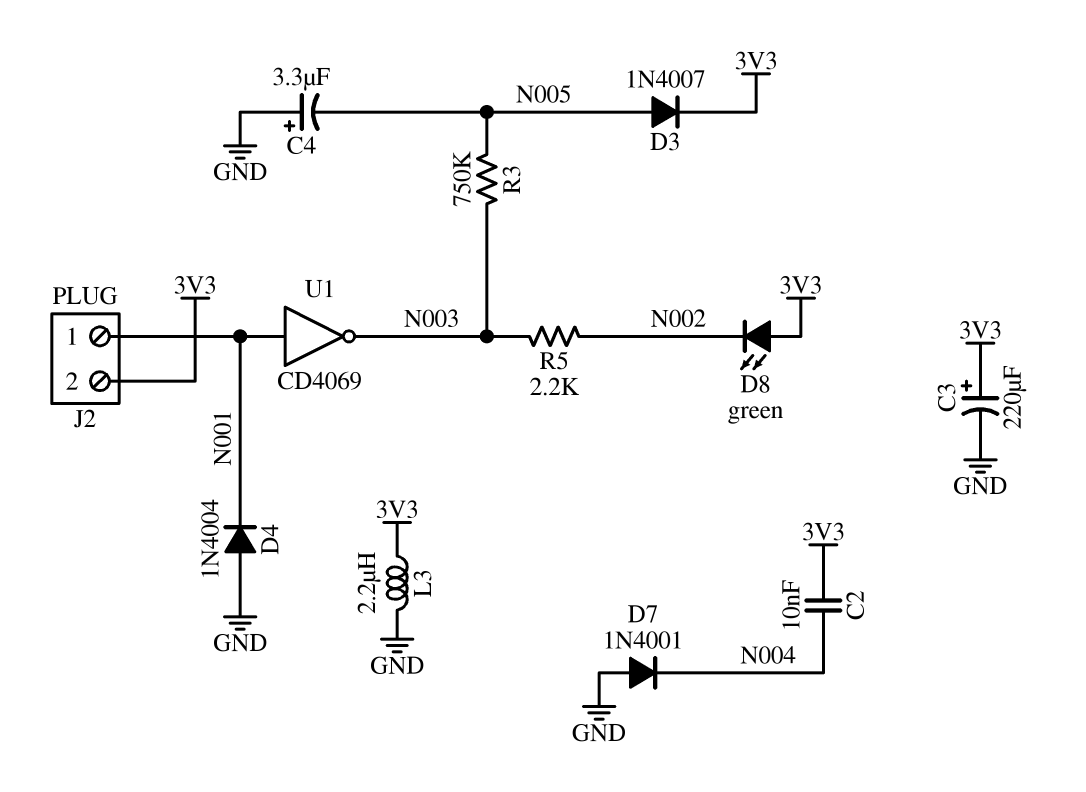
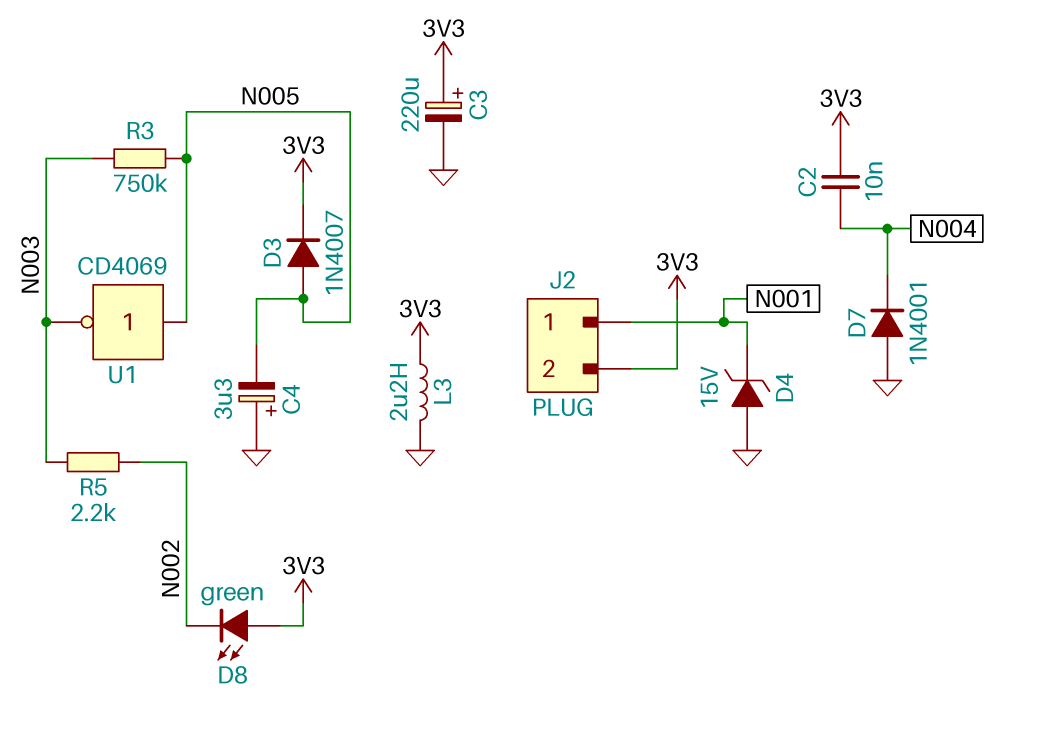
D4: diode 1N4004 (A GND, K N001) -> zener 15V (A GND, K N001)
U1: NOT CD4069 (in N001, out N003) -> NOT CD4069 (in N005, out N003)

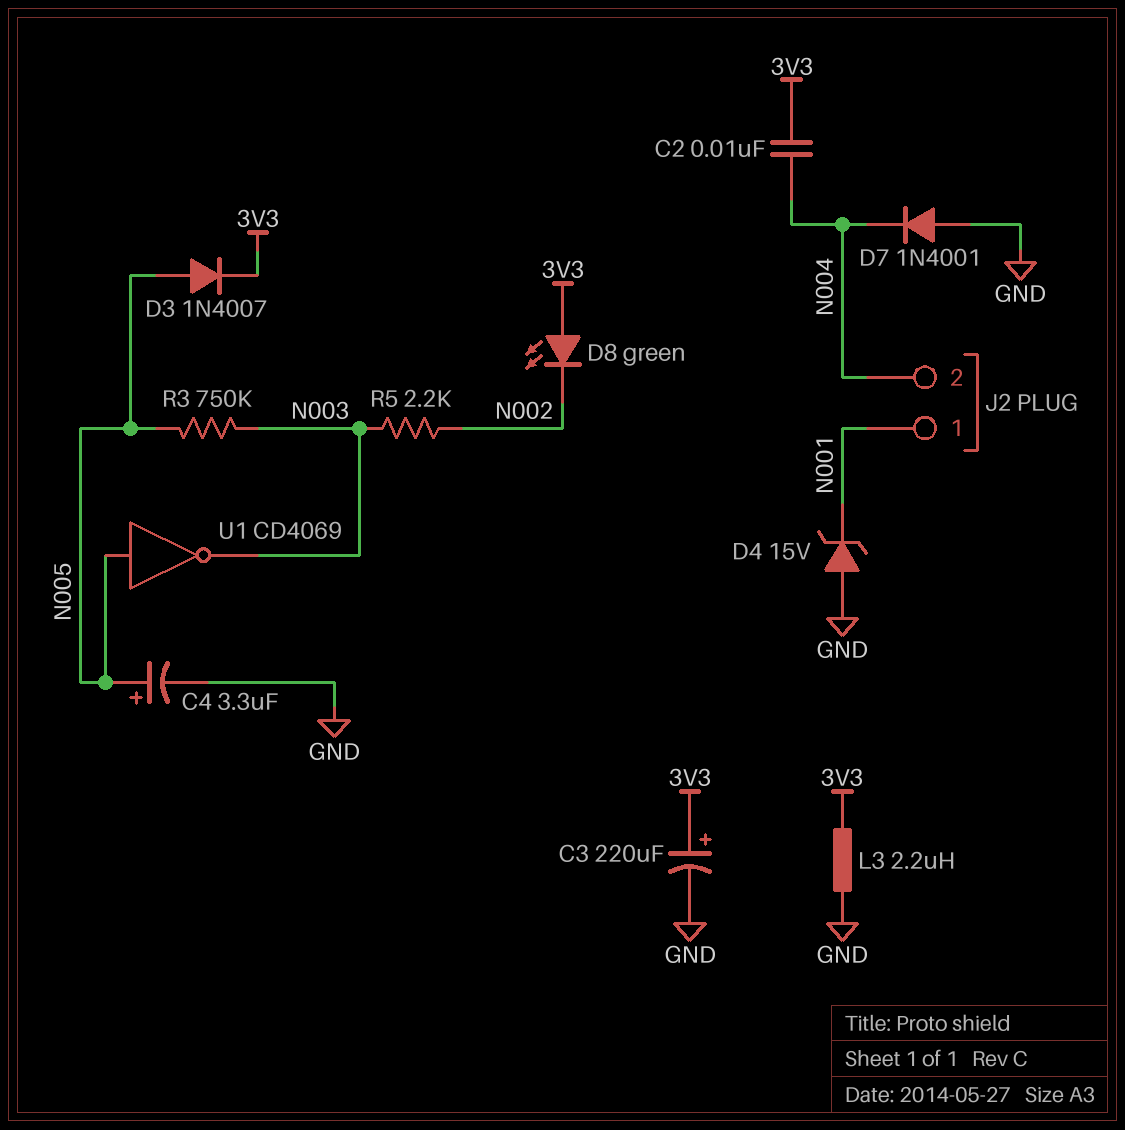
C4: 3.3uF (plus GND, minus N005) -> 3.3uF (plus N005, minus GND)
J2 pin 2: 3V3 -> N004

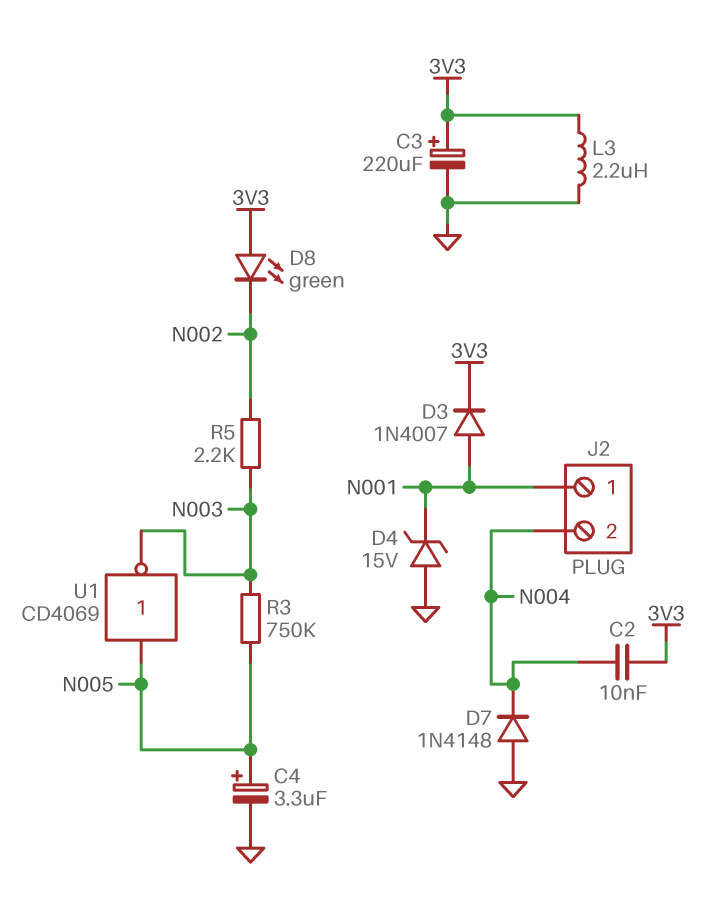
D3: diode 1N4007 (A N005, K 3V3) -> diode 1N4007 (A N001, K 3V3)
D7: diode 1N4001 (A GND, K N004) -> diode 1N4148 (A GND, K N004)

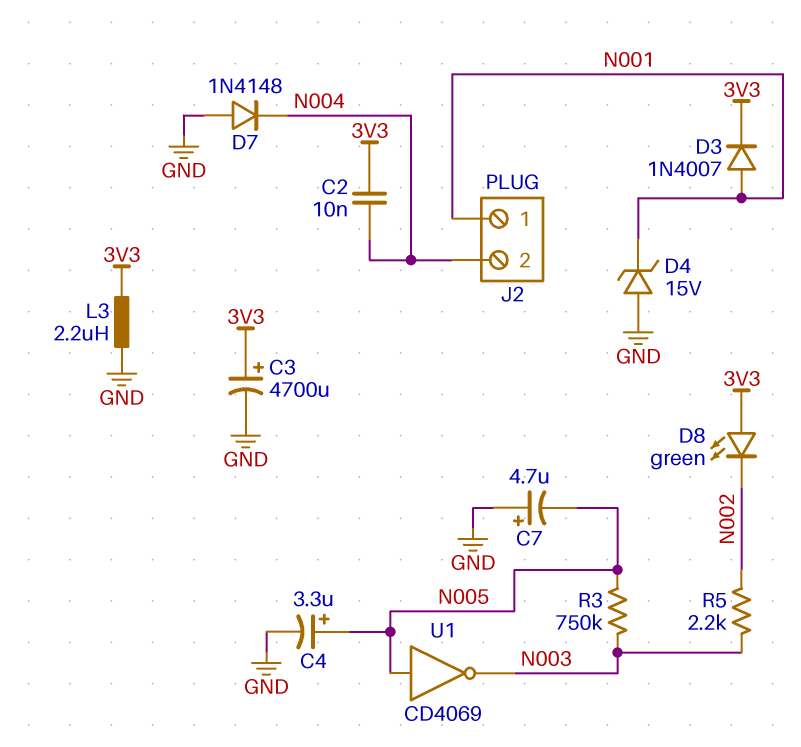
C3: 220uF (plus 3V3, minus GND) -> 4700uF (plus 3V3, minus GND)
C7: none -> 4.7uF (plus GND, minus N005)

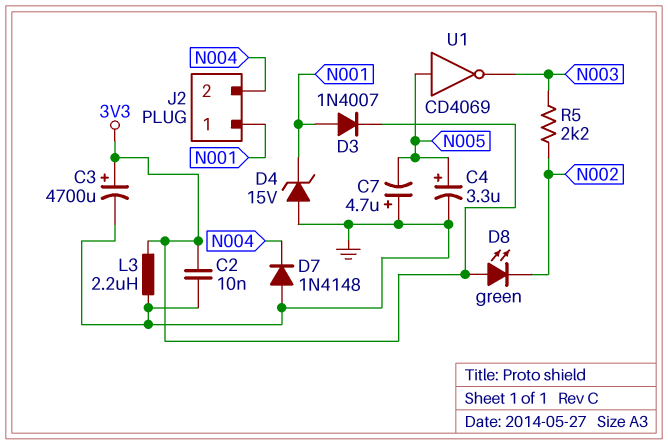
C2: 10nF (3V3, N004) -> 10nF (3V3, GND)
R3: 750k (N003, N005) -> none

